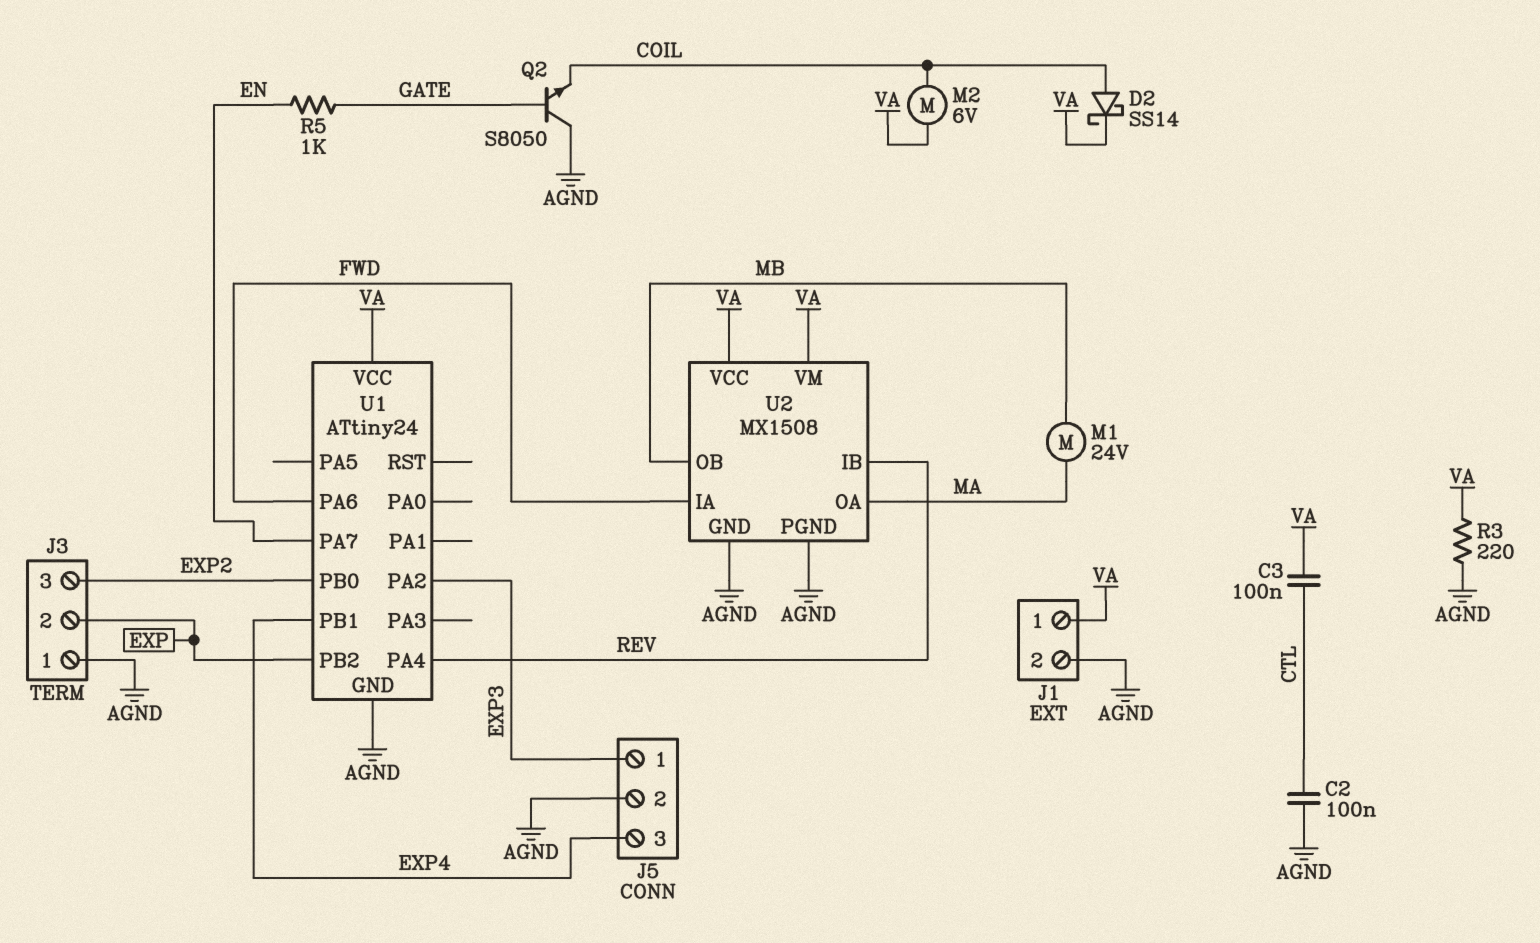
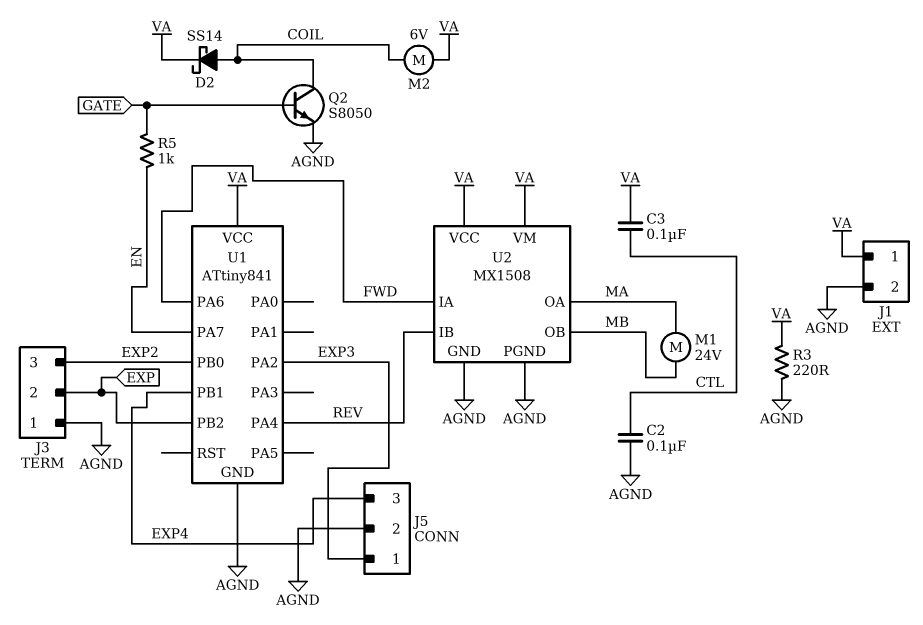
Q2: NPN S8050 (B GATE, C AGND, E COIL) -> NPN S8050 (B GATE, C COIL, E AGND)
U1: ATtiny24 -> ATtiny841

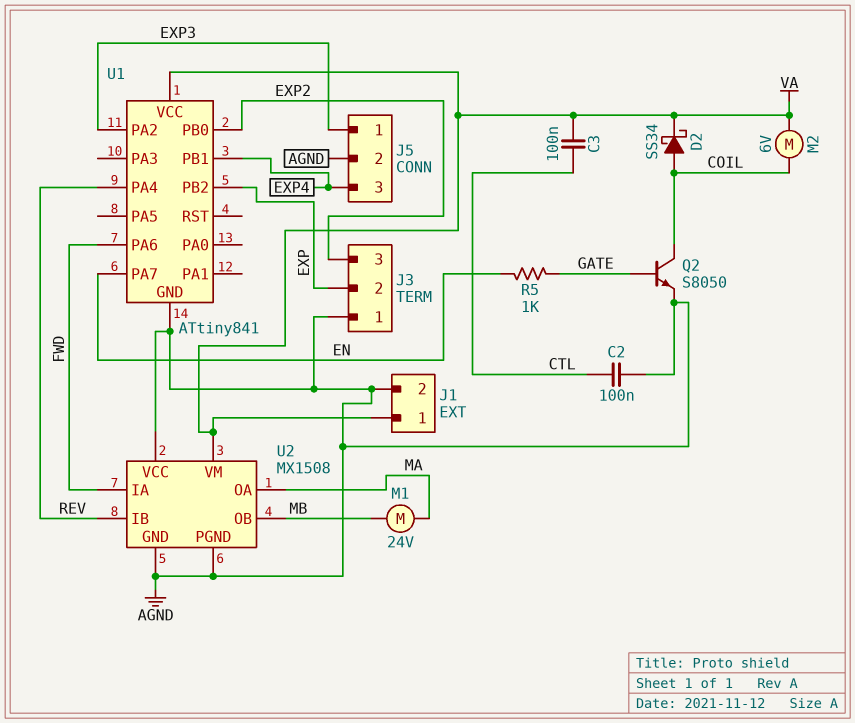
D2: schottky SS14 (A COIL, K VA) -> schottky SS34 (A COIL, K VA)
R3: 220 (AGND, VA) -> none
U2 pin VCC: VA -> AGND

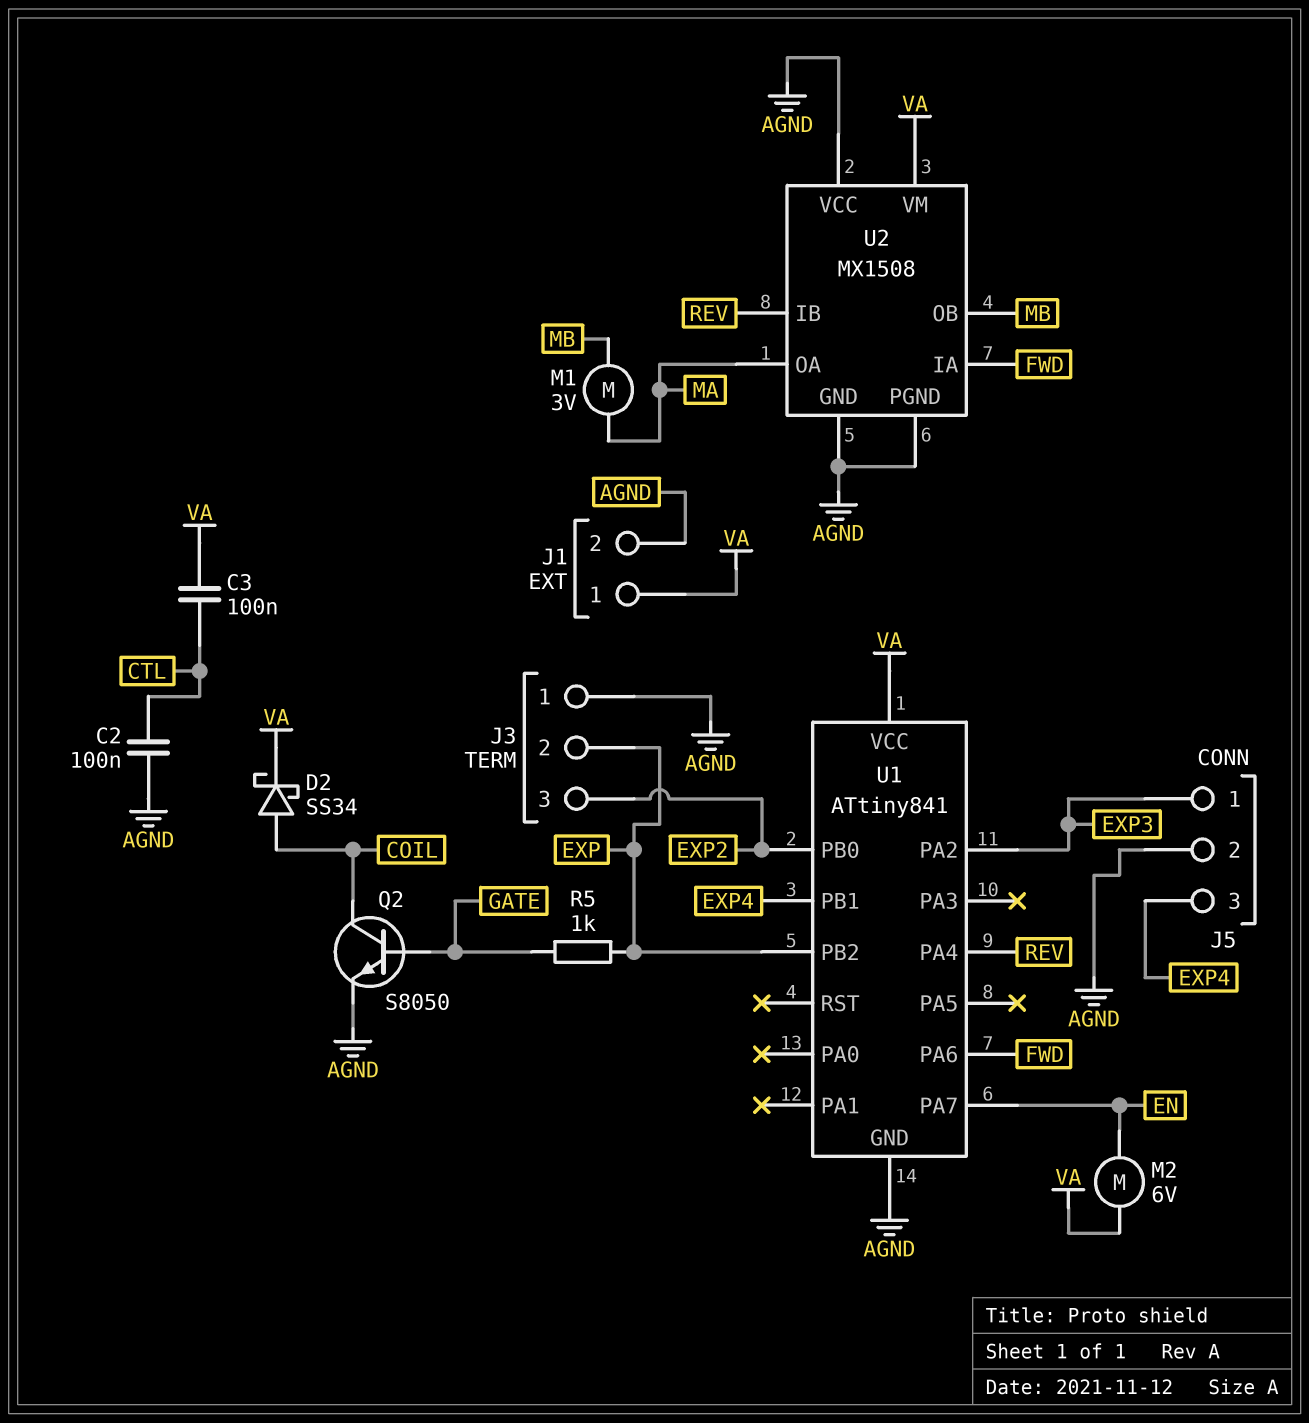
M1: motor 24V (MA, MB) -> motor 3V (MA, MB)
M2: motor 6V (COIL, VA) -> motor 6V (EN, VA)
R5: 1k (EN, GATE) -> 1k (EXP, GATE)

